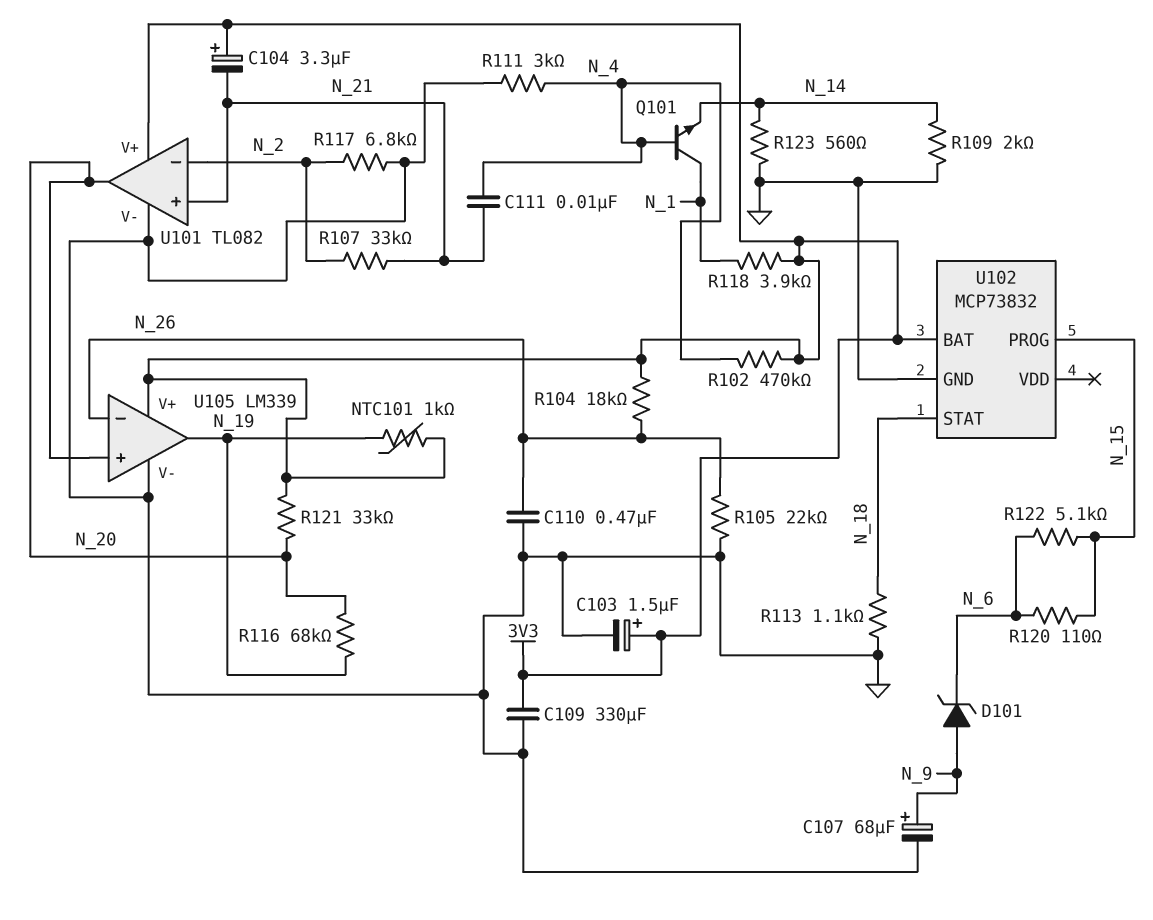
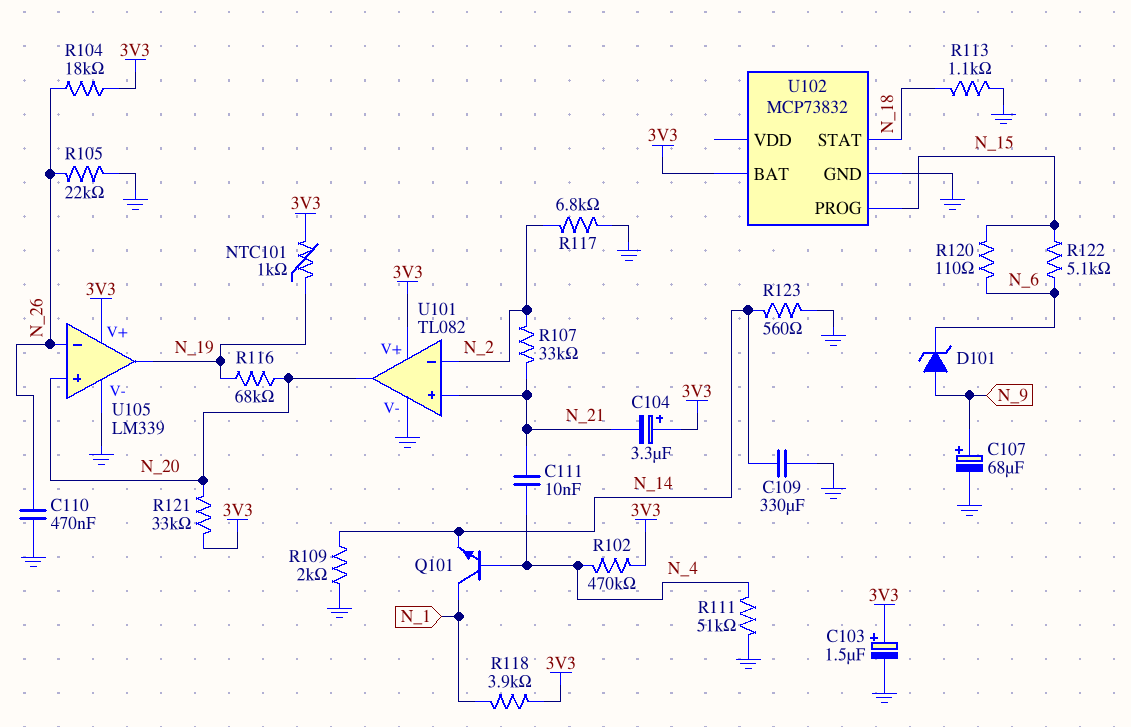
C109: 330uF (3V3, GND) -> 330uF (GND, N_14)
R111: 3k (GND, N_4) -> 51k (GND, N_4)

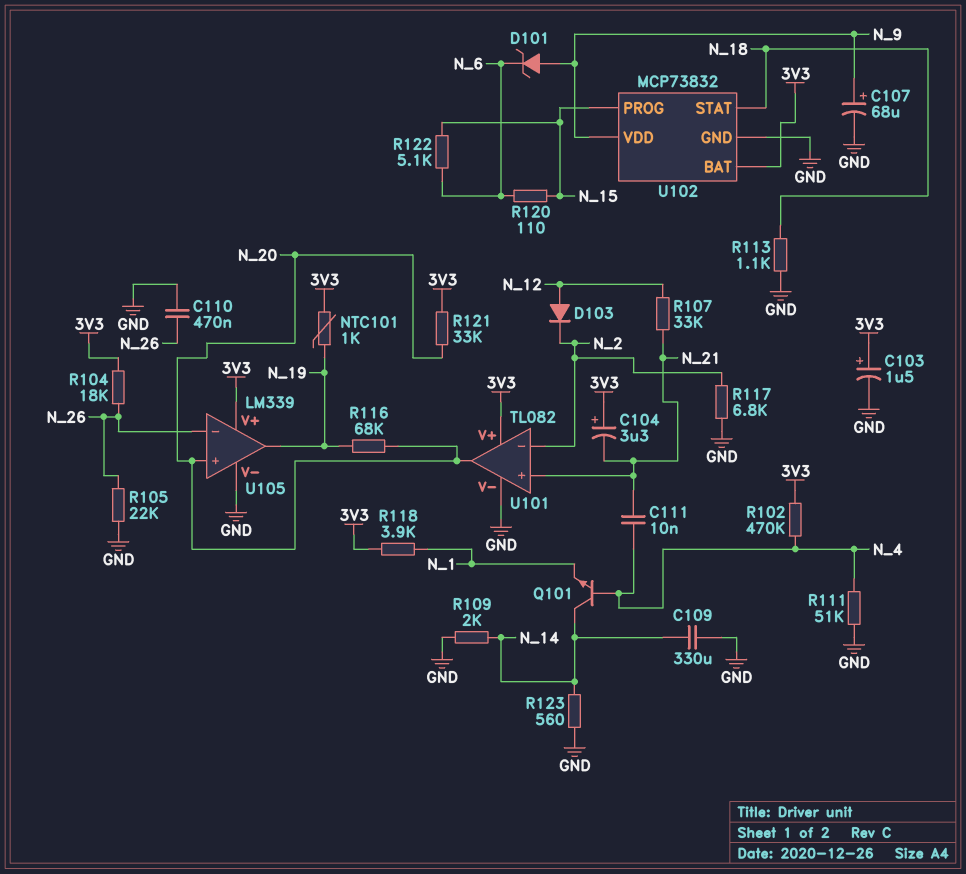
D103: none -> diode (A N_12, K N_2)
Q101: NPN (B N_4, C N_1, E N_14) -> NPN (B N_4, C N_14, E N_1)
R107: 33k (N_2, N_21) -> 33k (N_12, N_21)
U102 pin VDD: none -> N_9

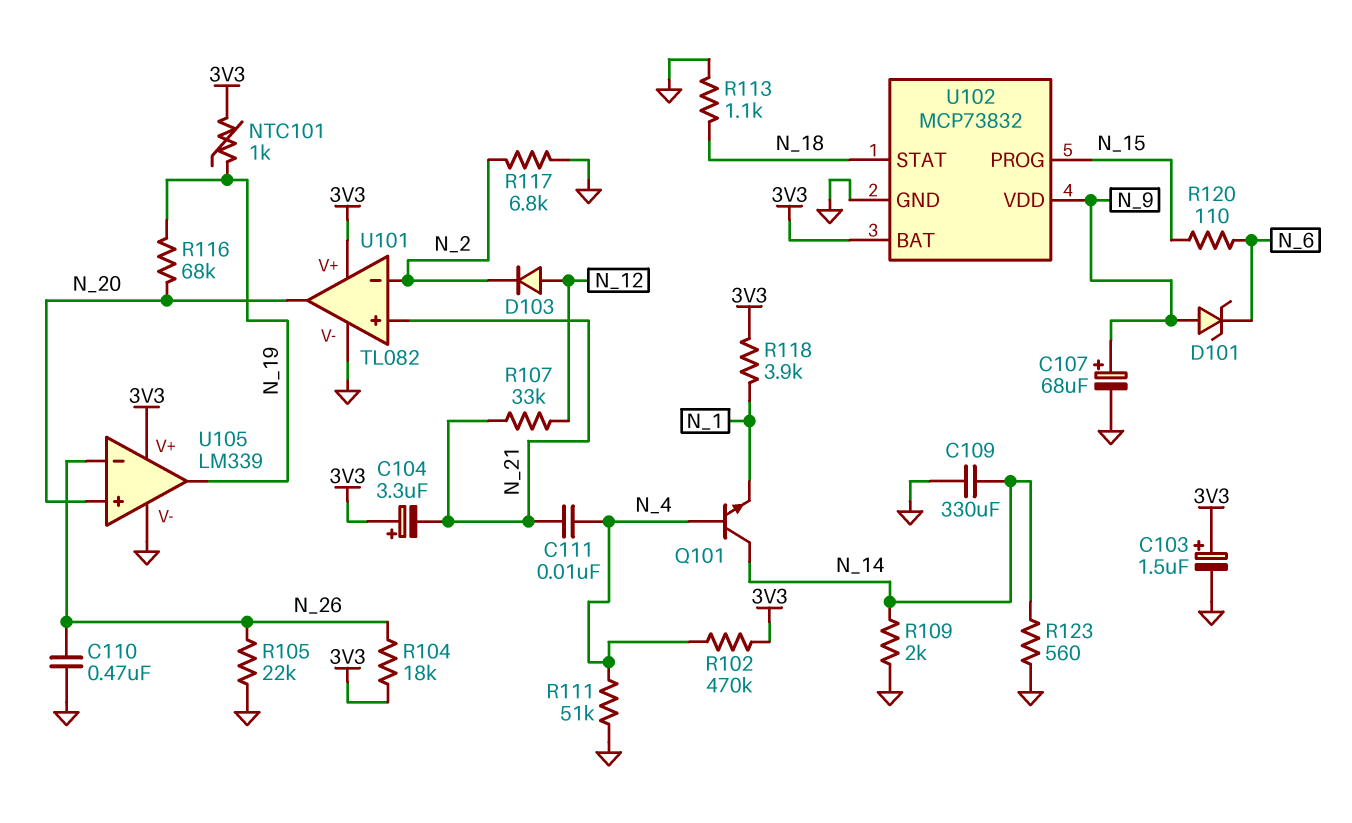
R121: 33k (3V3, N_20) -> none
R122: 5.1k (N_6, N_15) -> none

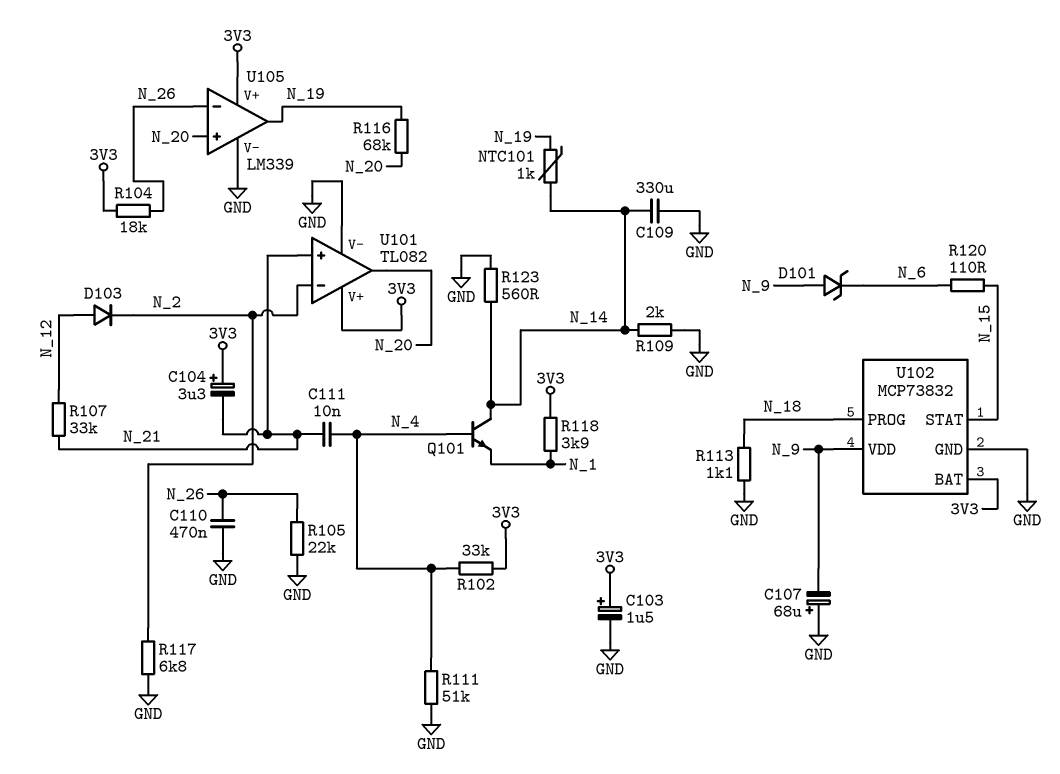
C107: 68uF (plus N_9, minus GND) -> 68uF (plus GND, minus N_9)
NTC101: 1k (3V3, N_19) -> 1k (N_14, N_19)
R102: 470k (3V3, N_4) -> 33k (3V3, N_4)
U102 pin PROG: N_15 -> N_18
U102 pin STAT: N_18 -> N_15

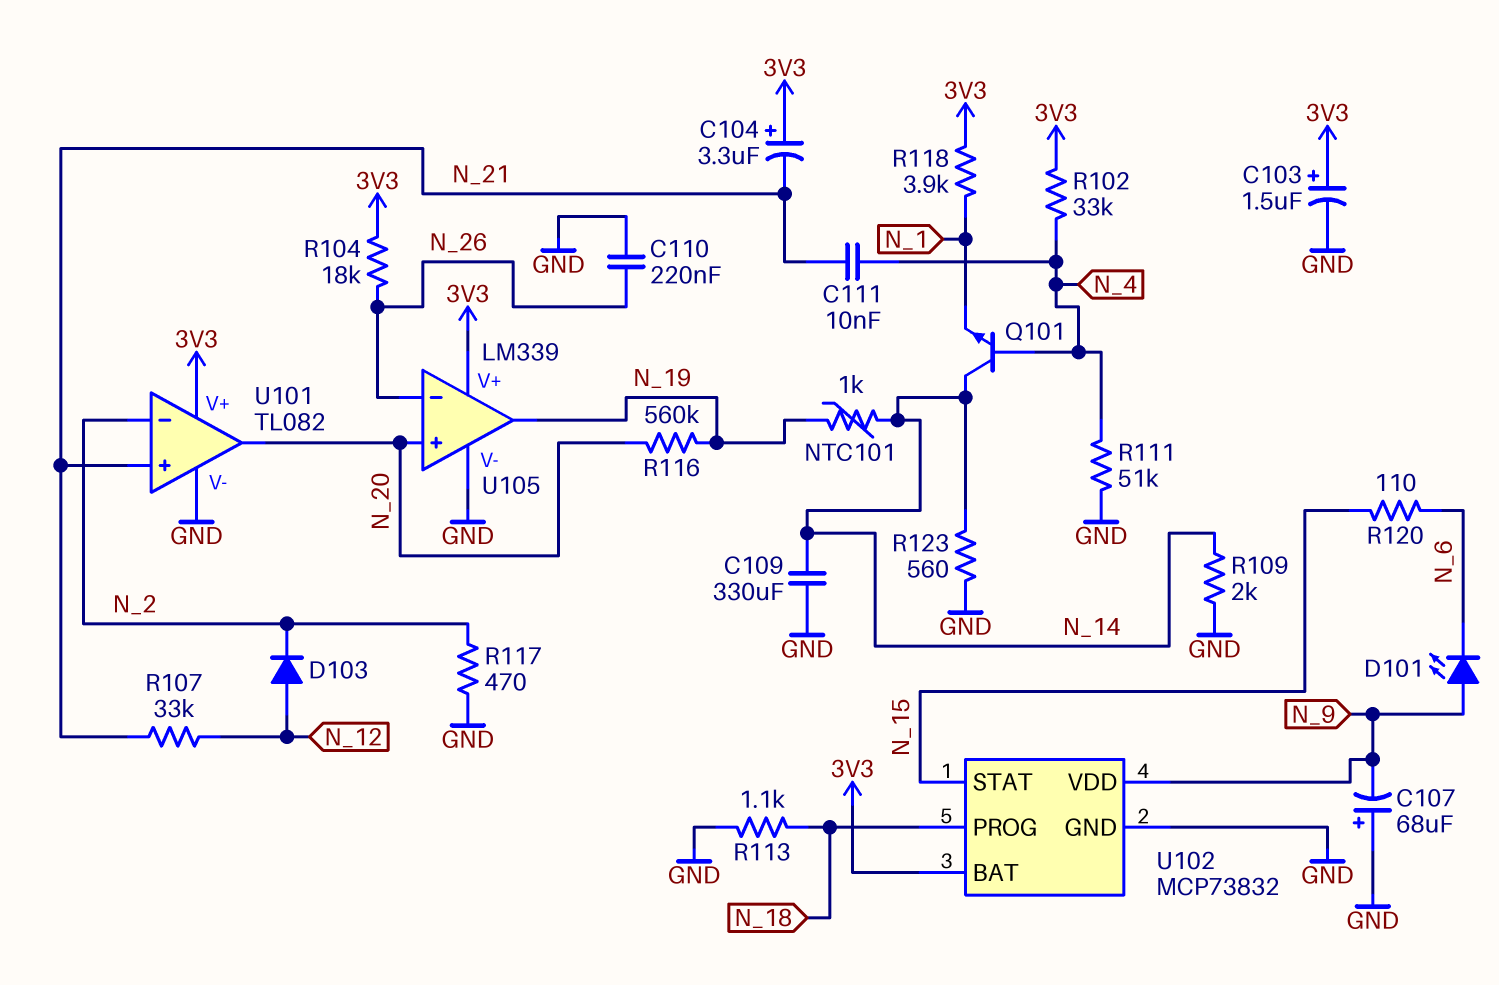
C110: 470nF (GND, N_26) -> 220nF (GND, N_26)
D101: zener (A N_9, K N_6) -> LED (A N_9, K N_6)
R105: 22k (GND, N_26) -> none
R116: 68k (N_19, N_20) -> 560k (N_19, N_20)
R117: 6.8k (GND, N_2) -> 470 (GND, N_2)

